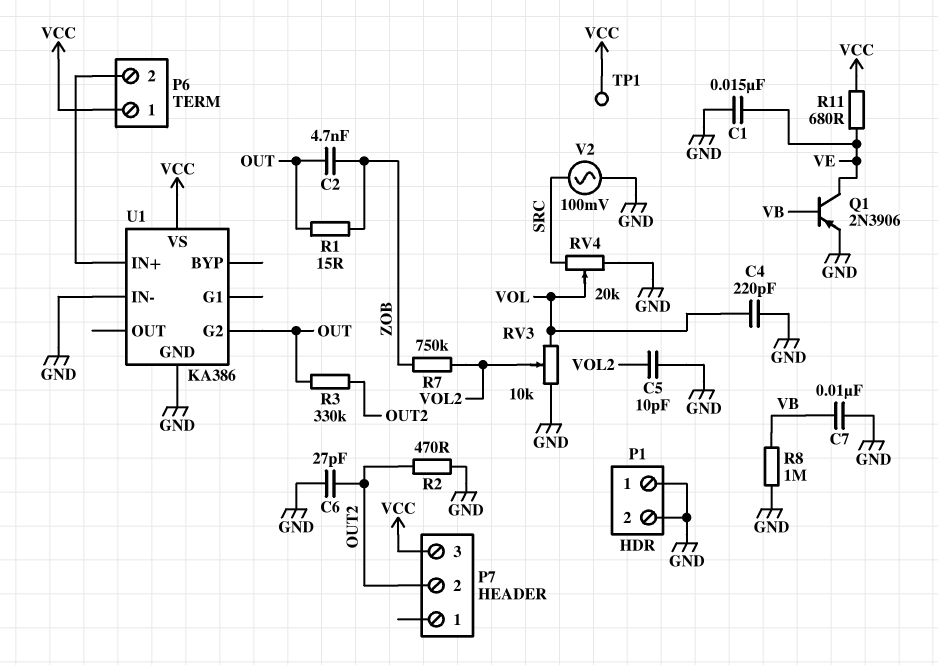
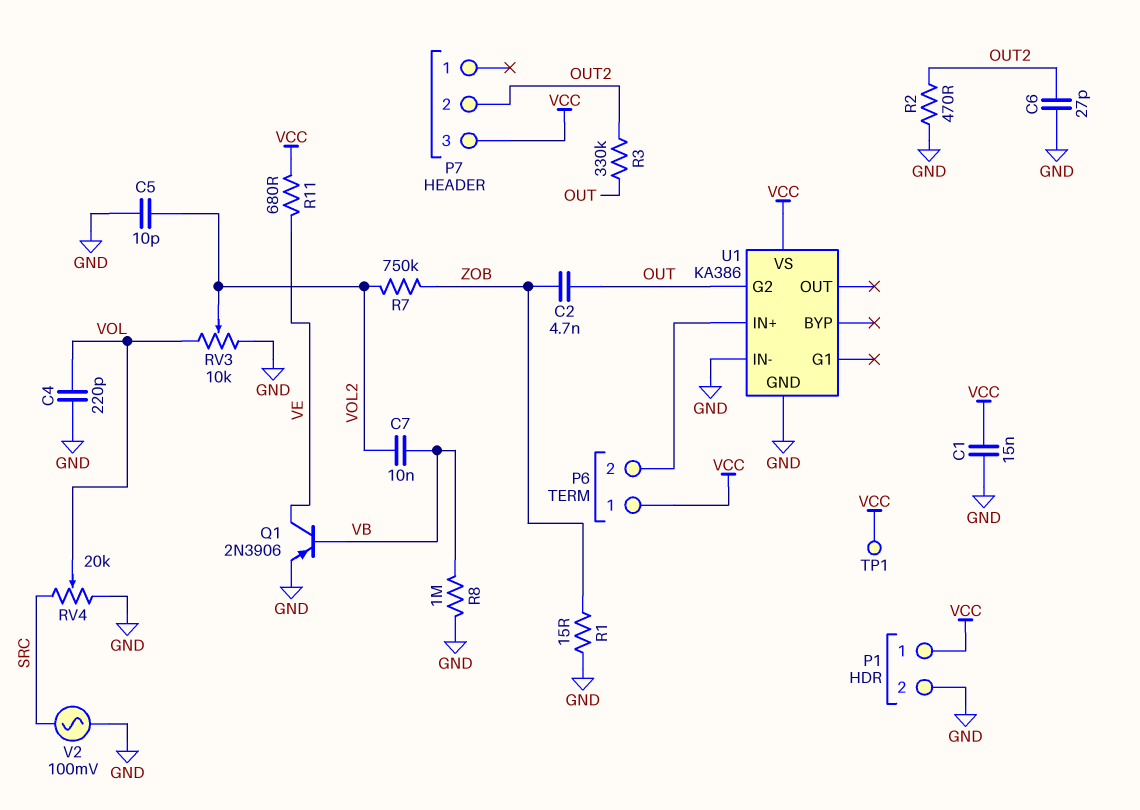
C1: 15nF (GND, VE) -> 15nF (GND, VCC)
C7: 10nF (GND, VB) -> 10nF (VB, VOL2)
P1 pin 1: GND -> VCC
R1: 15 (OUT, ZOB) -> 15 (GND, ZOB)

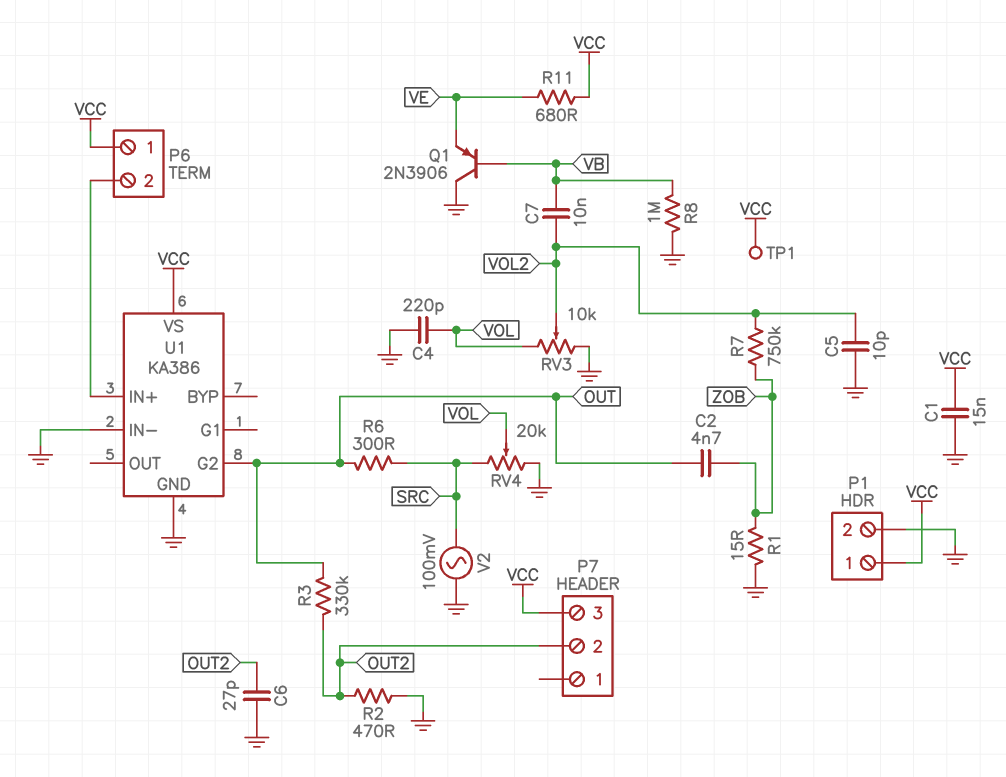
Q1: PNP 2N3906 (B VB, C VE, E GND) -> PNP 2N3906 (B VB, C GND, E VE)
R6: none -> 300 (OUT, SRC)

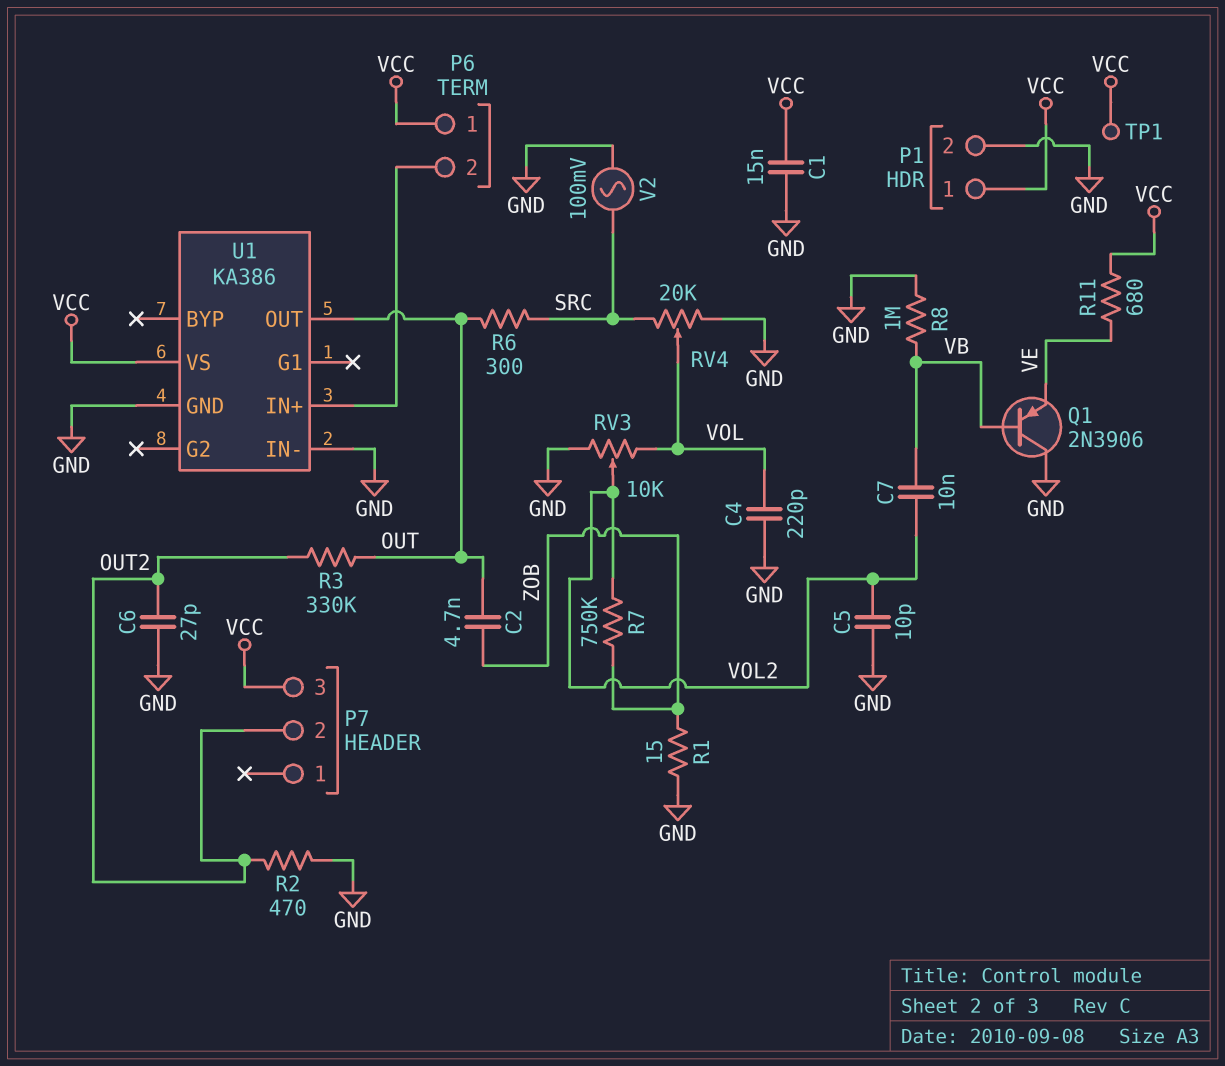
U1 pin G2: OUT -> none
U1 pin OUT: none -> OUT

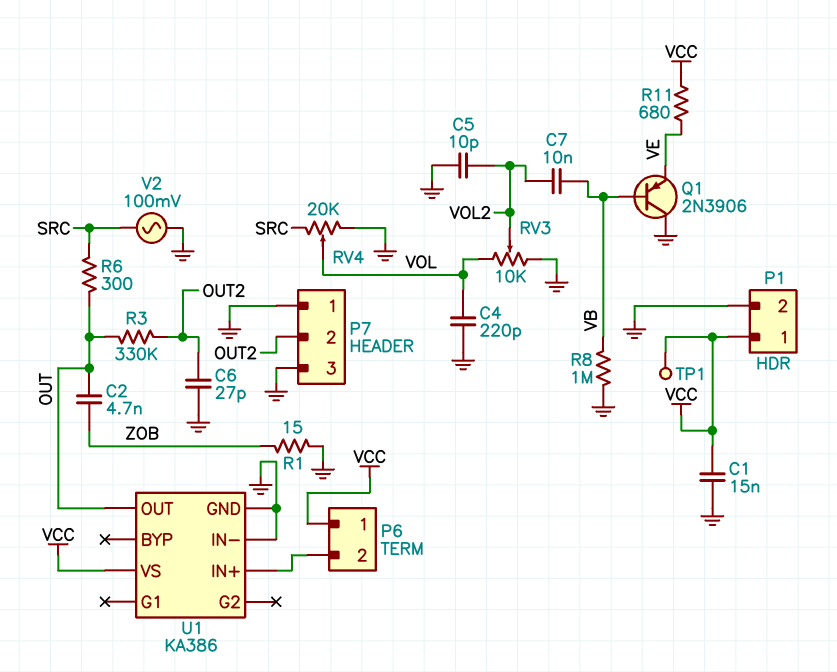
P7 pin 1: none -> GND
P7 pin 3: VCC -> GND
R2: 470 (GND, OUT2) -> none
R7: 750k (VOL2, ZOB) -> none

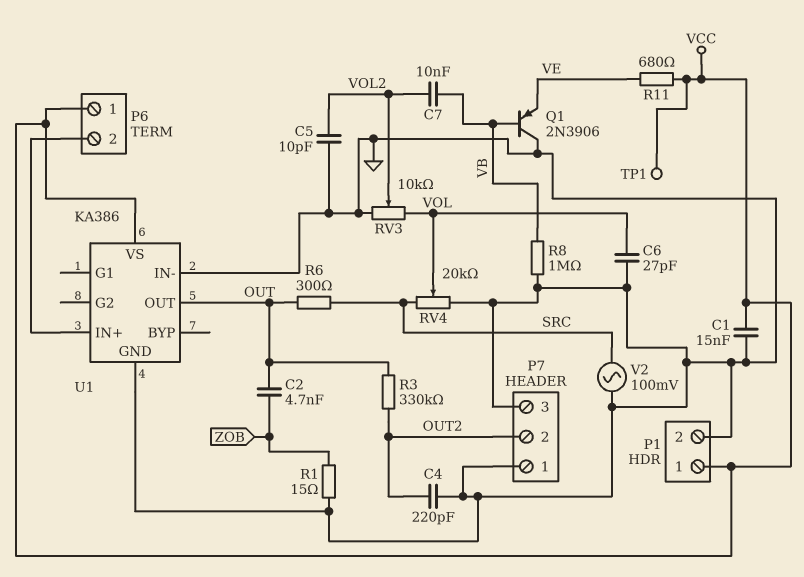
C4: 220pF (GND, VOL) -> 220pF (GND, OUT2)
C6: 27pF (GND, OUT2) -> 27pF (GND, VOL)

